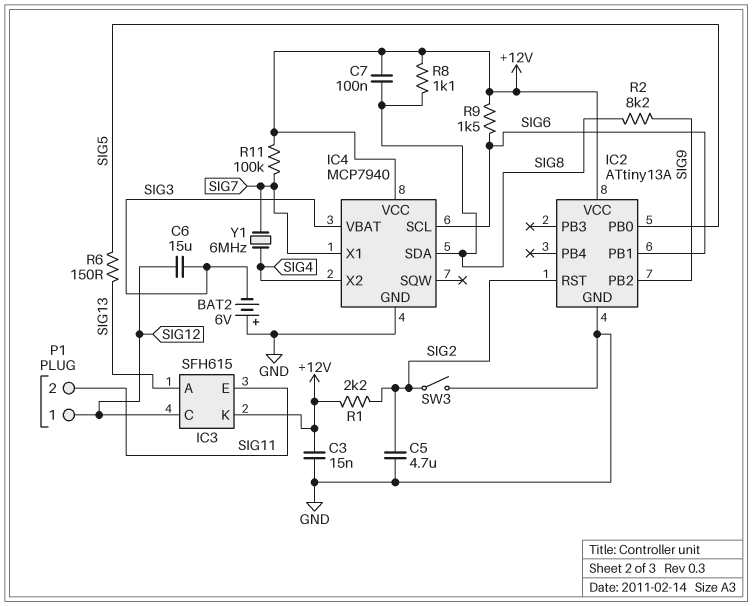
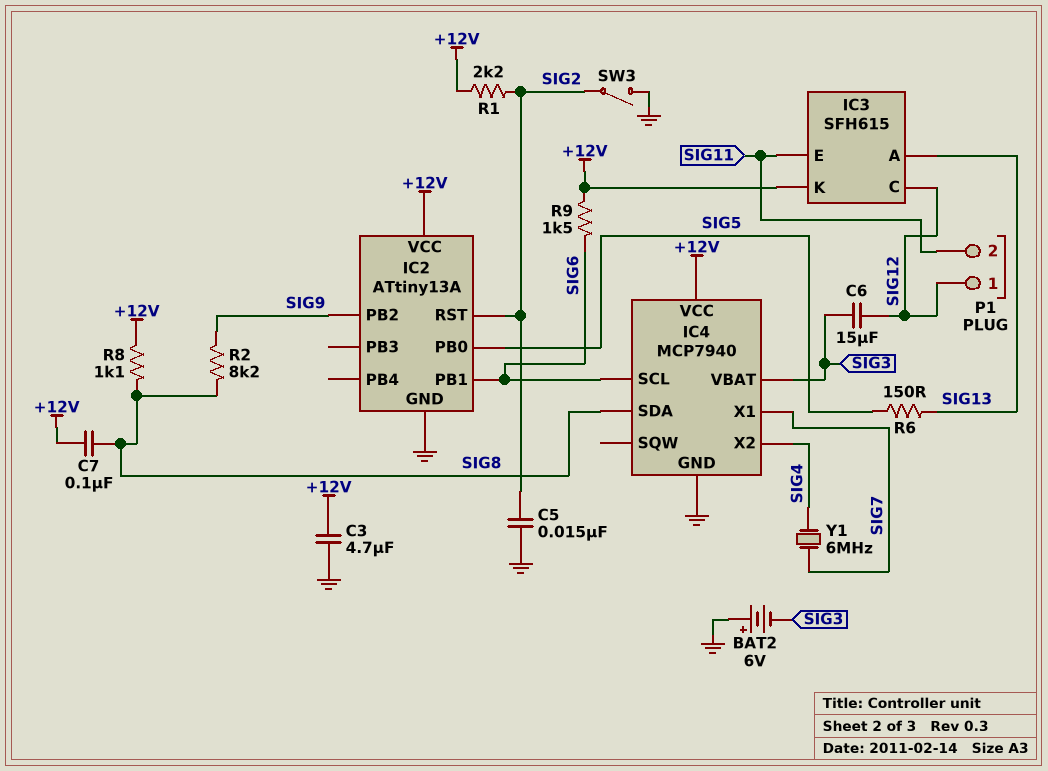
C3: 15nF (+12V, GND) -> 4.7uF (+12V, GND)
C5: 4.7uF (GND, SIG2) -> 15nF (GND, SIG2)
R11: 100k (+12V, SIG7) -> none

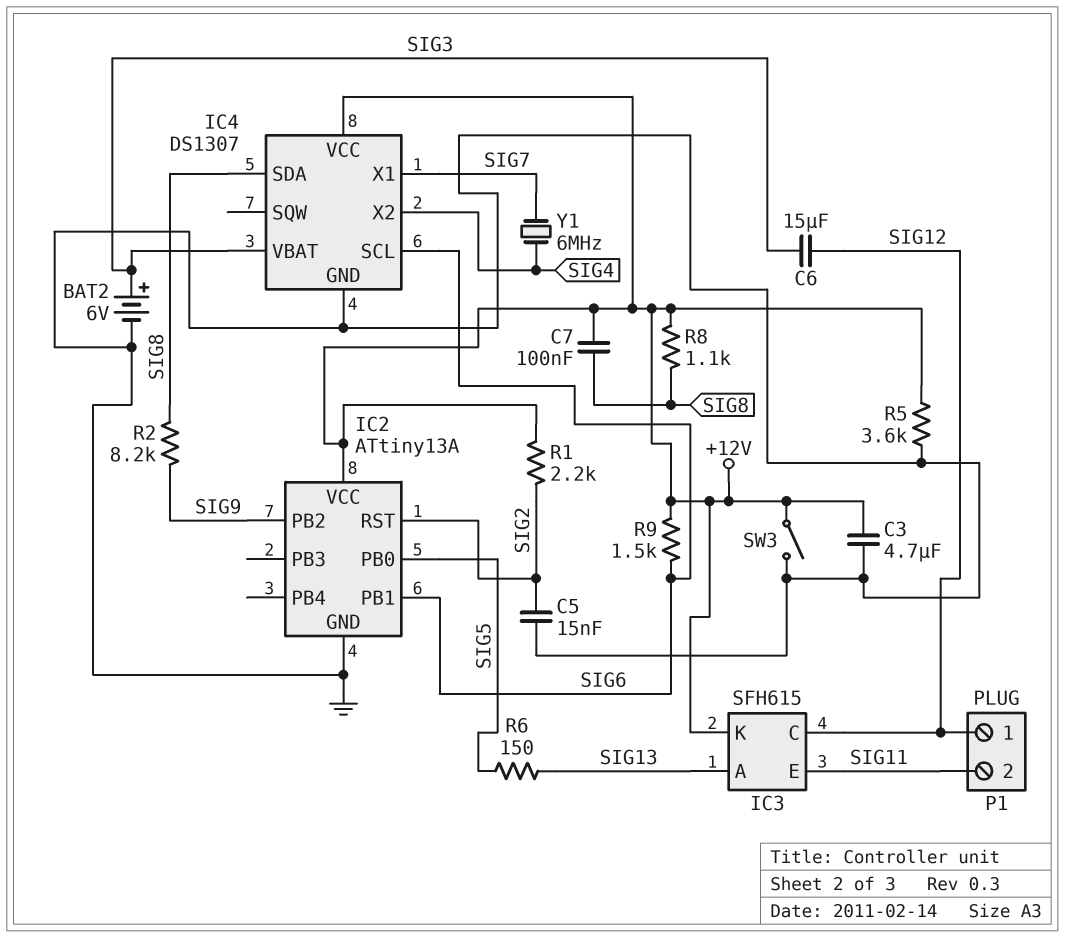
BAT2: 6V (plus GND, minus SIG3) -> 6V (plus SIG3, minus GND)
IC4: MCP7940 -> DS1307
R5: none -> 3.6k (+12V, GND)
SW3: switch (GND, SIG2) -> switch (+12V, GND)

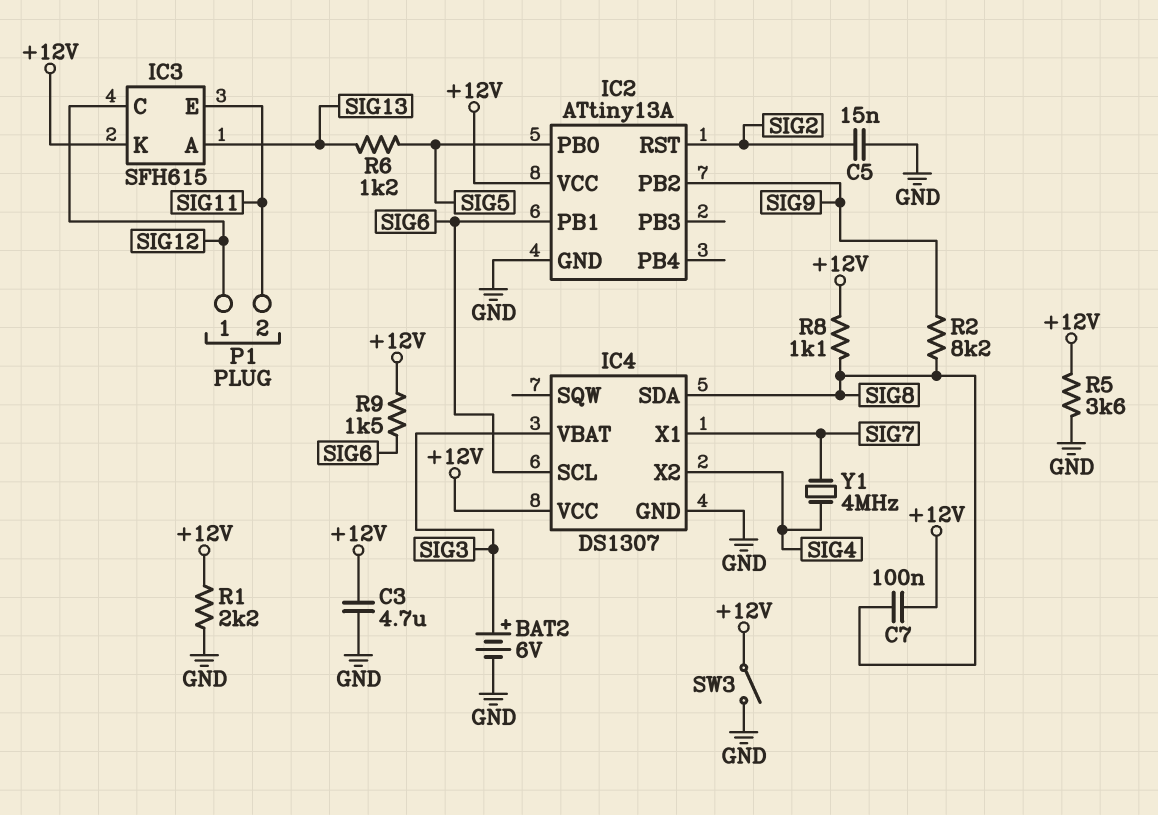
C6: 15uF (SIG3, SIG12) -> none
R1: 2.2k (+12V, SIG2) -> 2.2k (+12V, GND)
R6: 150 (SIG5, SIG13) -> 1.2k (SIG5, SIG13)
Y1: 6MHz (SIG4, SIG7) -> 4MHz (SIG4, SIG7)

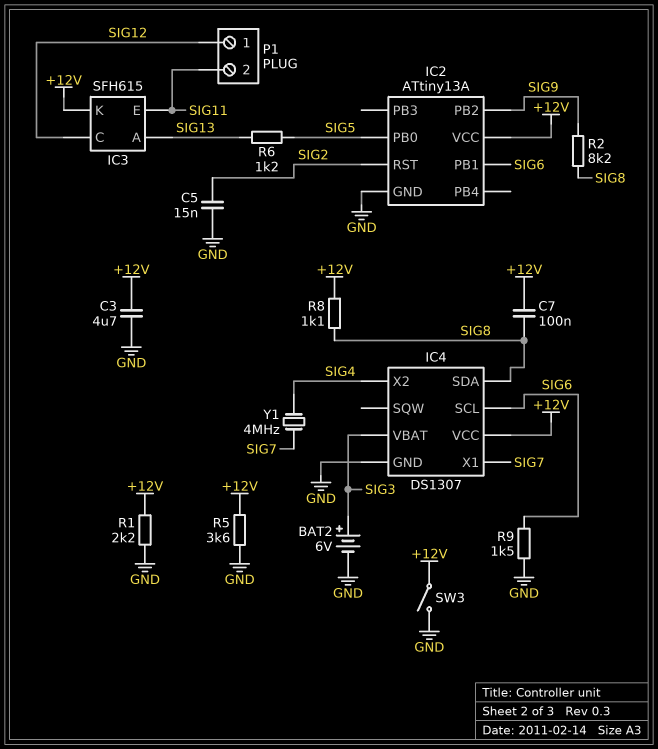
R9: 1.5k (+12V, SIG6) -> 1.5k (GND, SIG6)

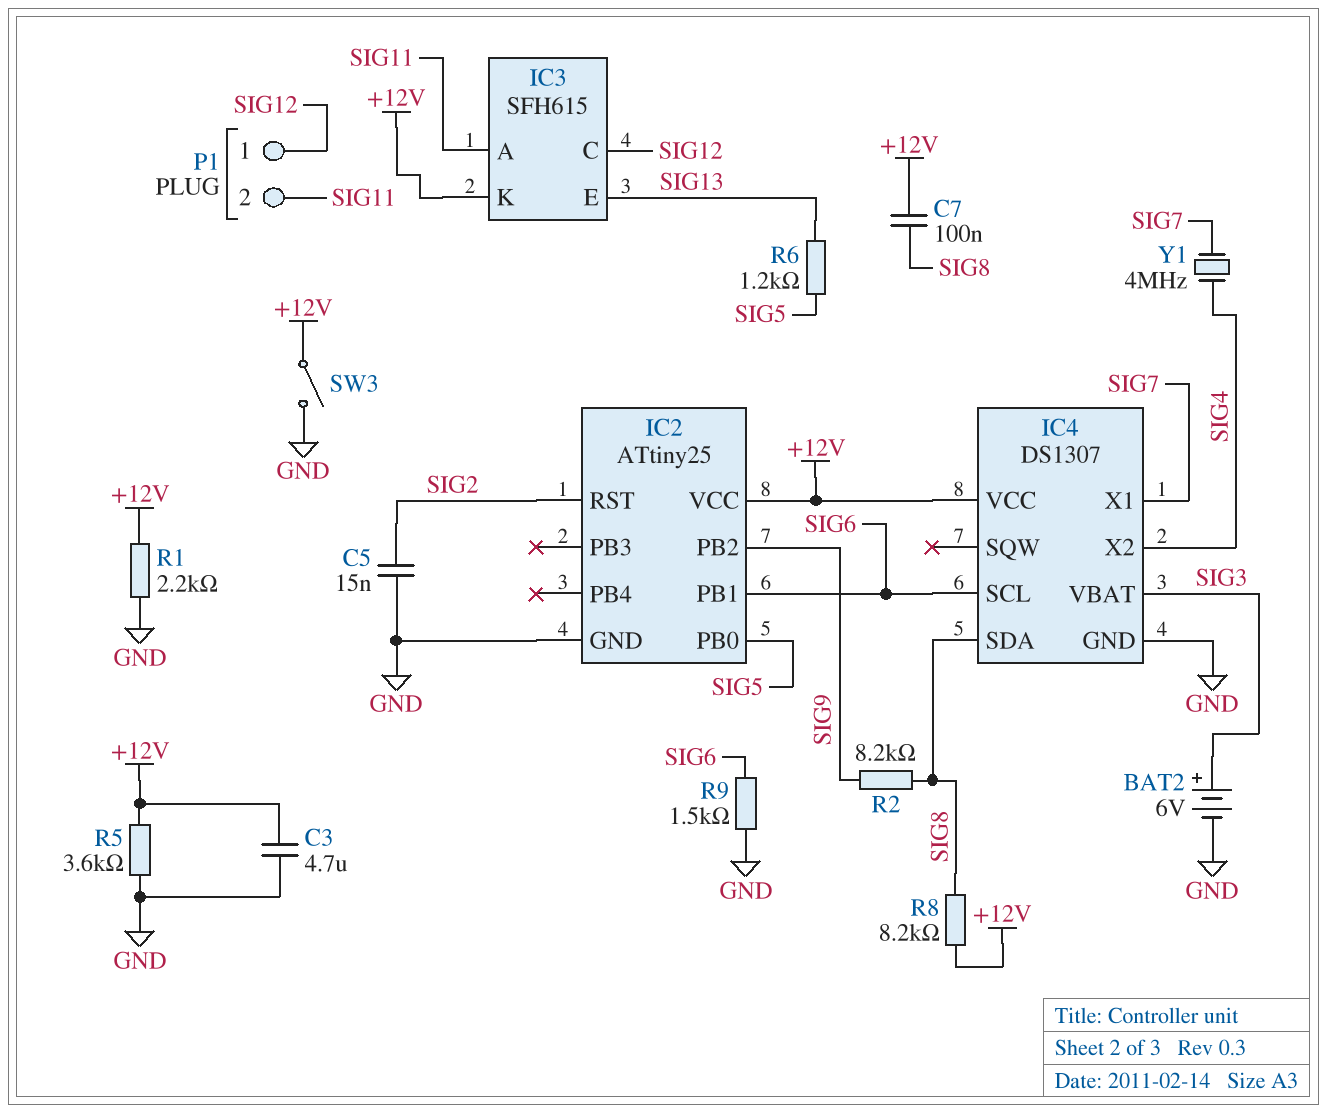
IC2: ATtiny13A -> ATtiny25
IC3 pin A: SIG13 -> SIG11
IC3 pin E: SIG11 -> SIG13
R8: 1.1k (+12V, SIG8) -> 8.2k (+12V, SIG8)

